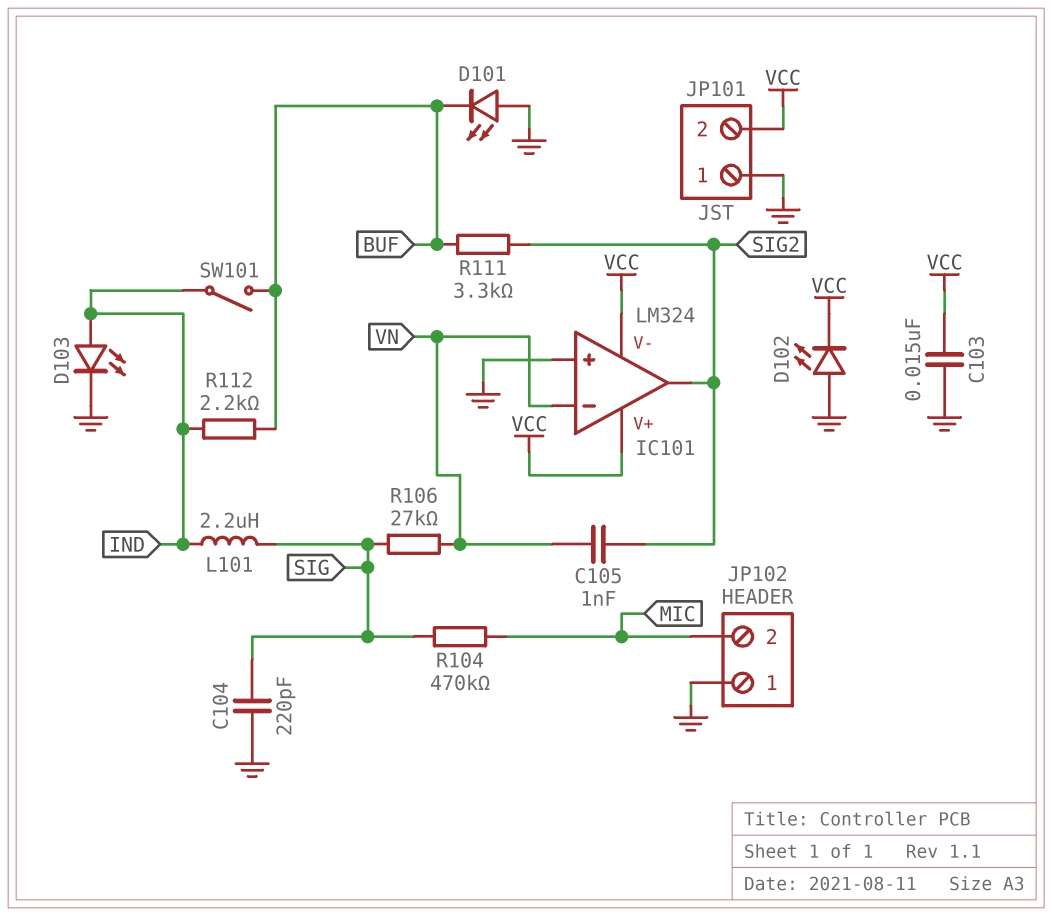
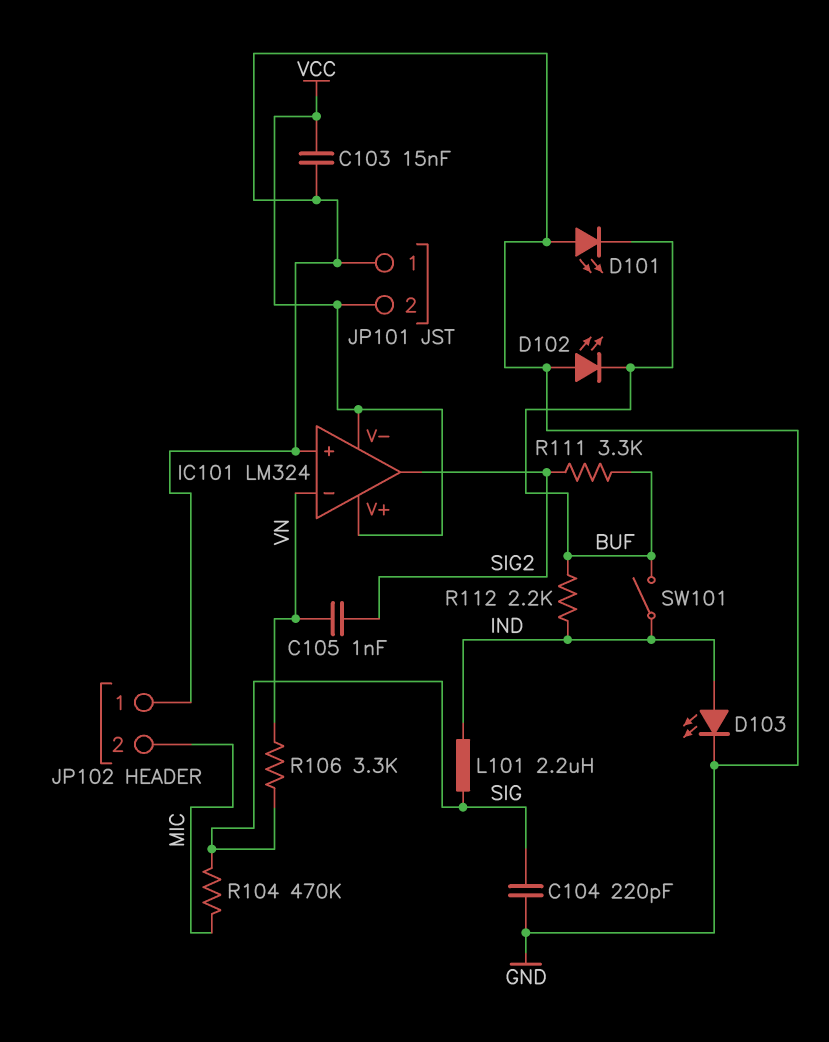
D102: LED (A GND, K VCC) -> LED (A GND, K BUF)
R106: 27k (SIG, VN) -> 3.3k (SIG, VN)

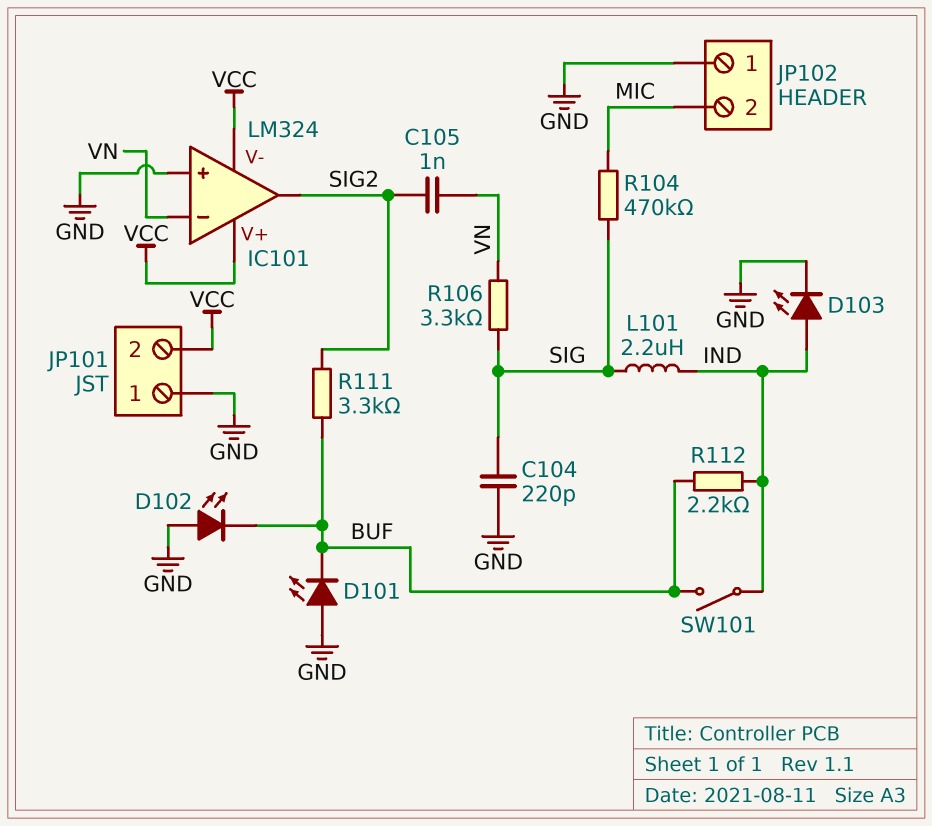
C103: 15nF (GND, VCC) -> none

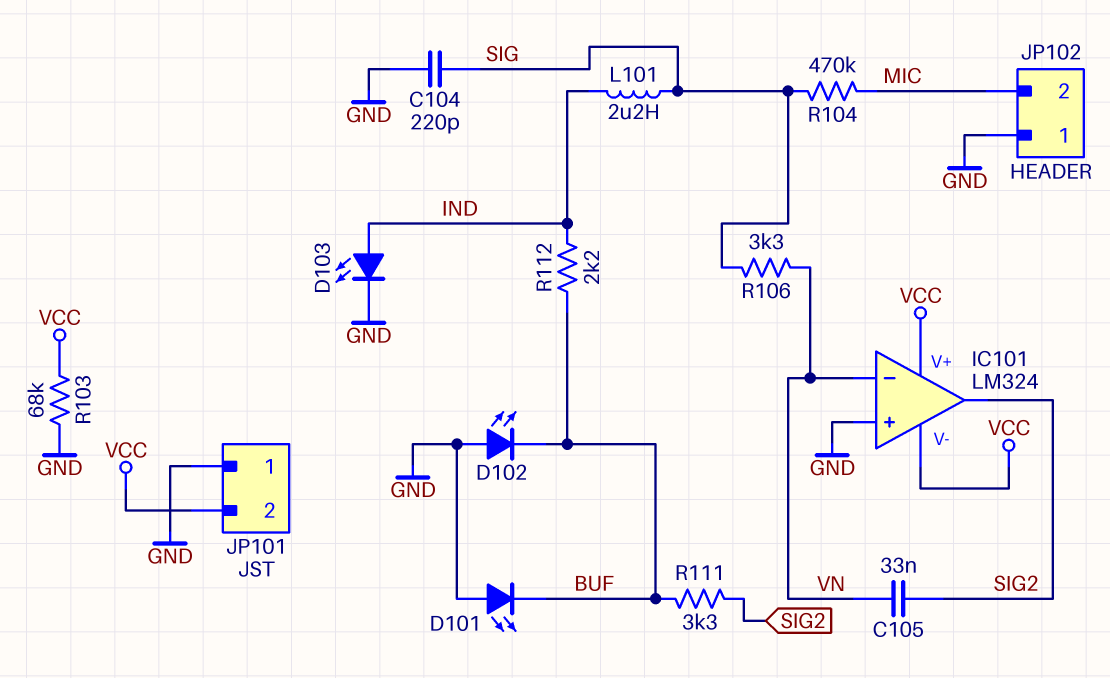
C105: 1nF (SIG2, VN) -> 33nF (SIG2, VN)
R103: none -> 68k (GND, VCC)
SW101: switch (BUF, IND) -> none

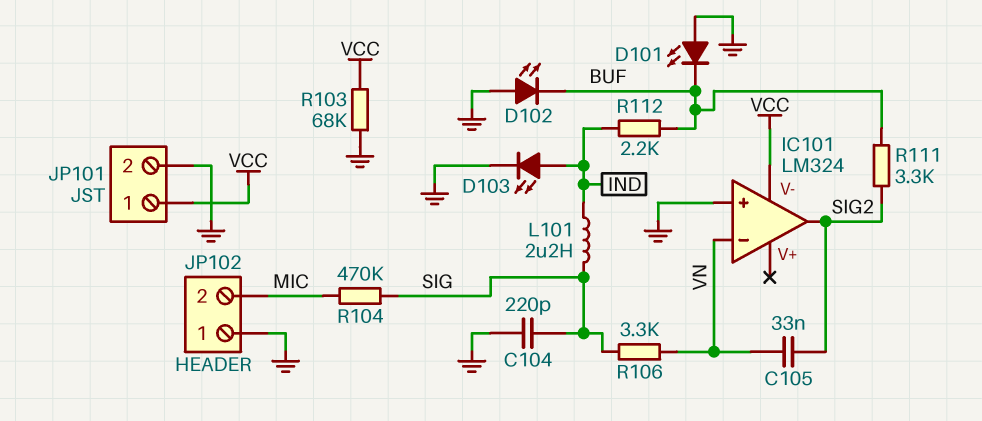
IC101 pin V+: VCC -> none
JP101 pin 1: GND -> VCC
JP101 pin 2: VCC -> GND

